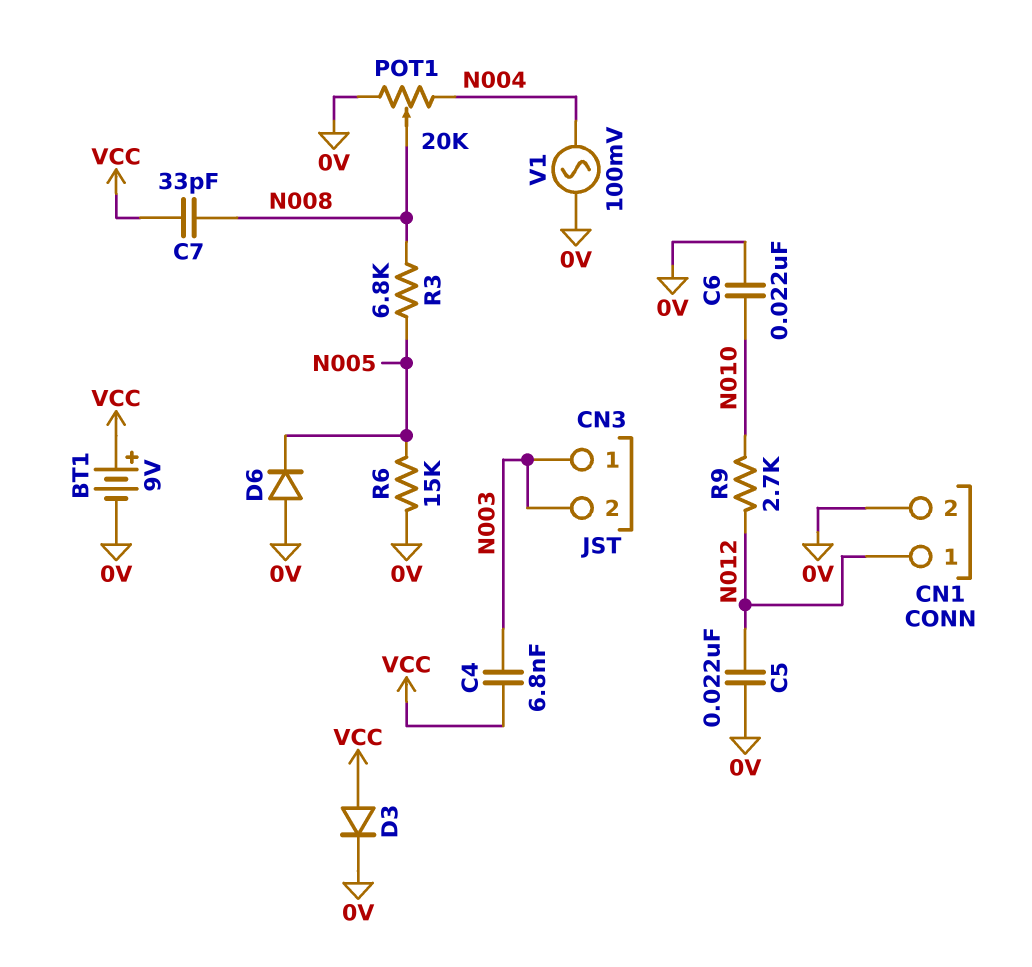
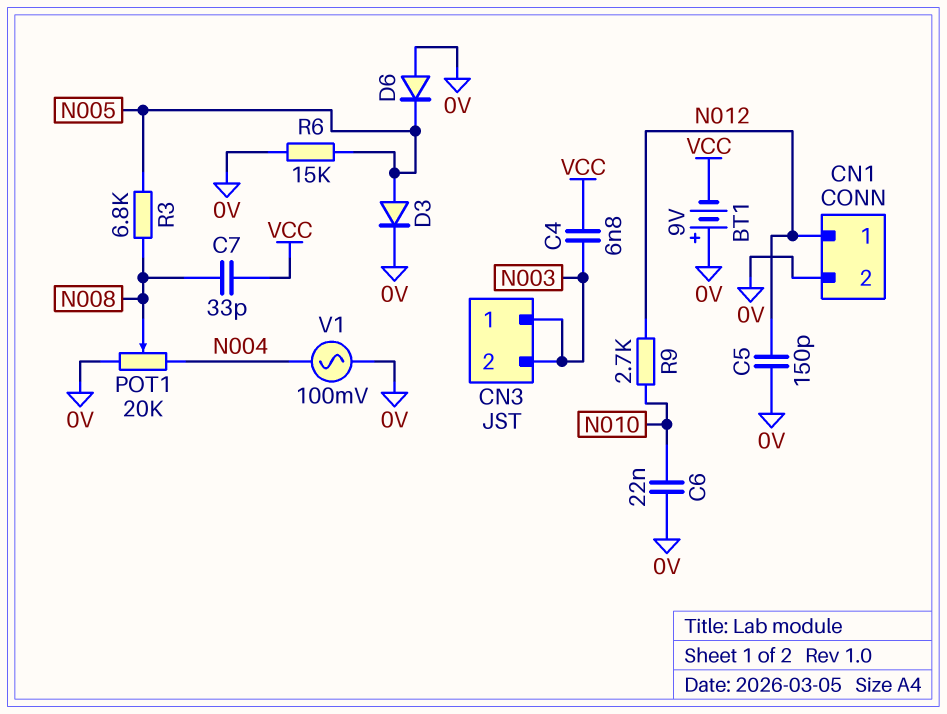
BT1: 9V (plus VCC, minus 0V) -> 9V (plus 0V, minus VCC)
C5: 22nF (0V, N012) -> 150pF (0V, N012)
D3: diode (A VCC, K 0V) -> diode (A N005, K 0V)

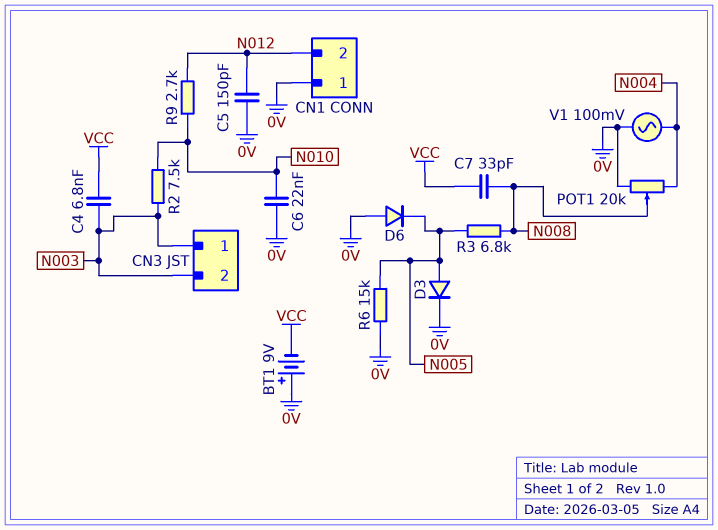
CN1 pin 1: N012 -> 0V
CN1 pin 2: 0V -> N012
R2: none -> 7.5k (N003, N010)

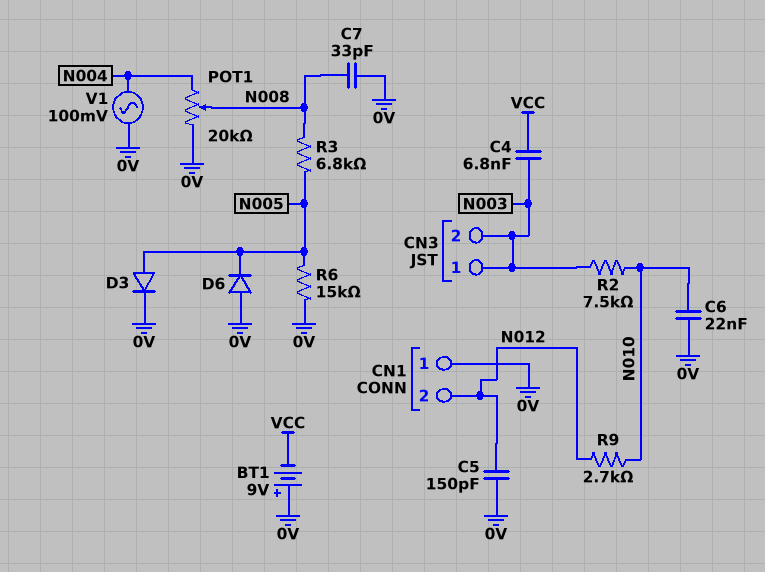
C7: 33pF (N008, VCC) -> 33pF (0V, N008)

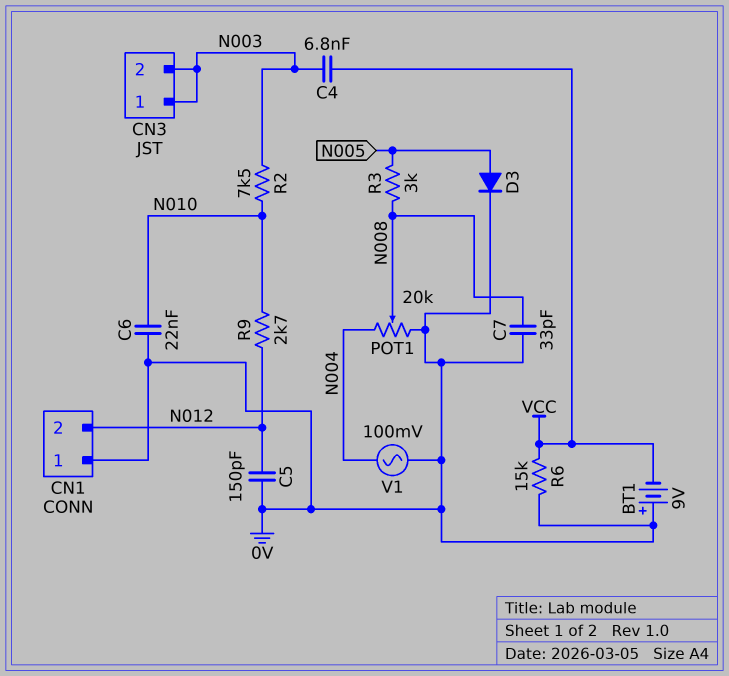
D6: diode (A 0V, K N005) -> none
R3: 6.8k (N005, N008) -> 3k (N005, N008)
R6: 15k (0V, N005) -> 15k (0V, VCC)

